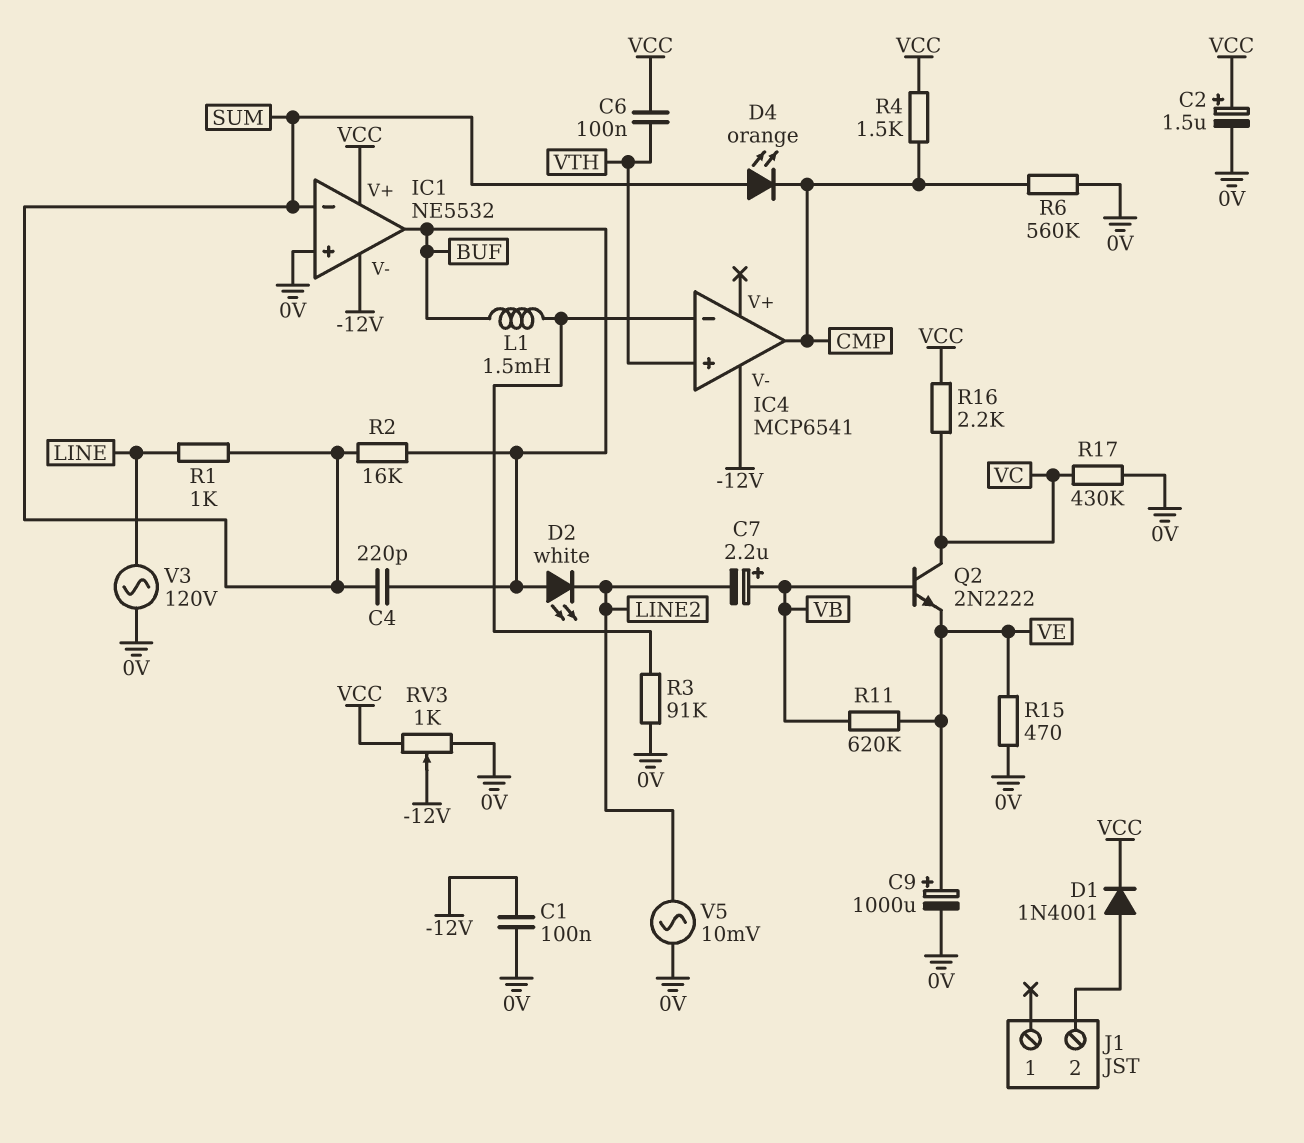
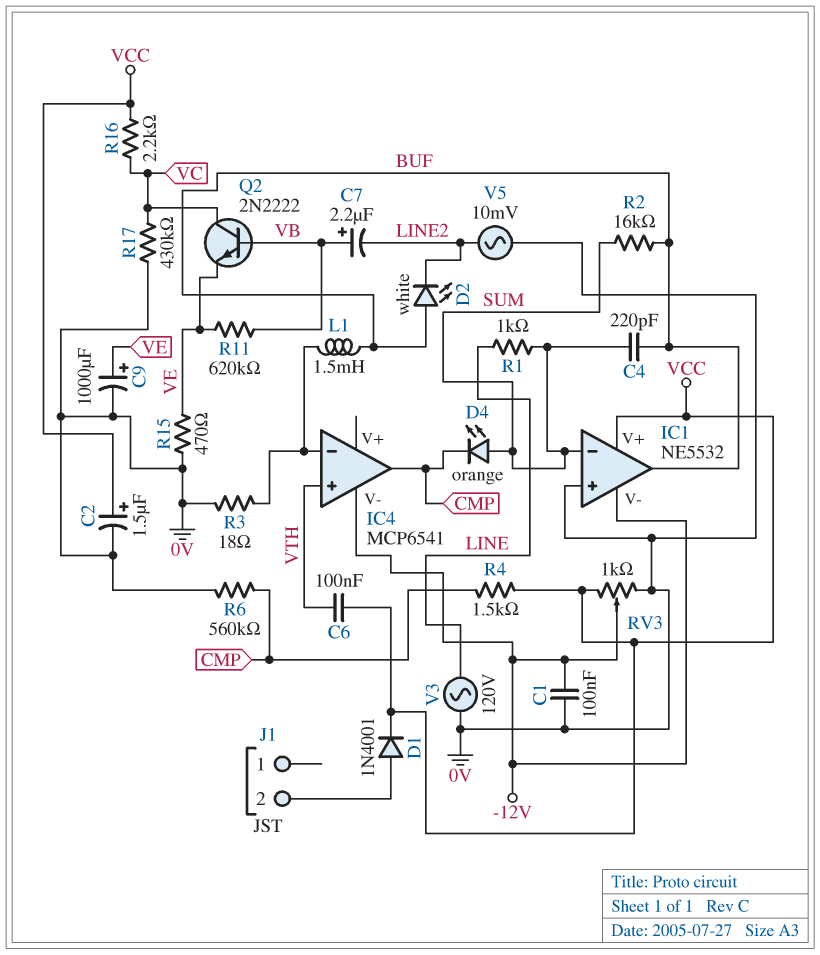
R3: 91k (0V, IC4/in-) -> 18 (0V, IC4/in-)

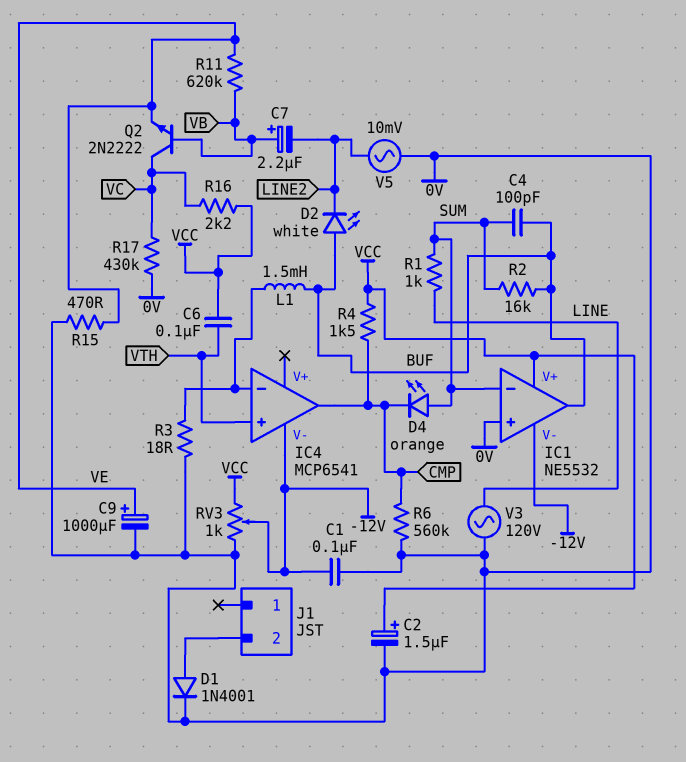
C4: 220pF (BUF, SUM) -> 100pF (BUF, SUM)
D1: diode 1N4001 (A J1/2, K VCC) -> diode 1N4001 (A J1/2, K 0V)

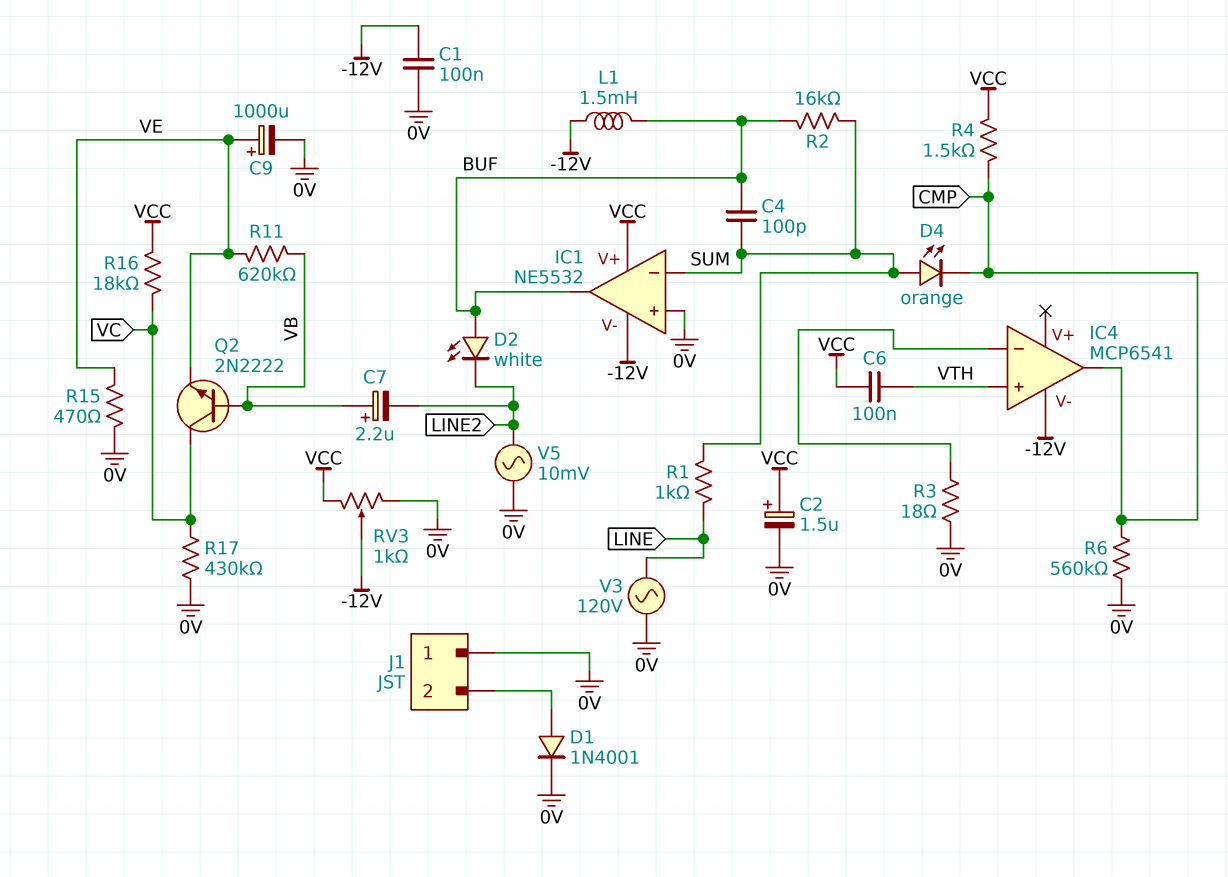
J1 pin 1: none -> 0V
L1: 1.5mH (BUF, IC4/in-) -> 1.5mH (-12V, BUF)
R16: 2.2k (VC, VCC) -> 18k (VC, VCC)

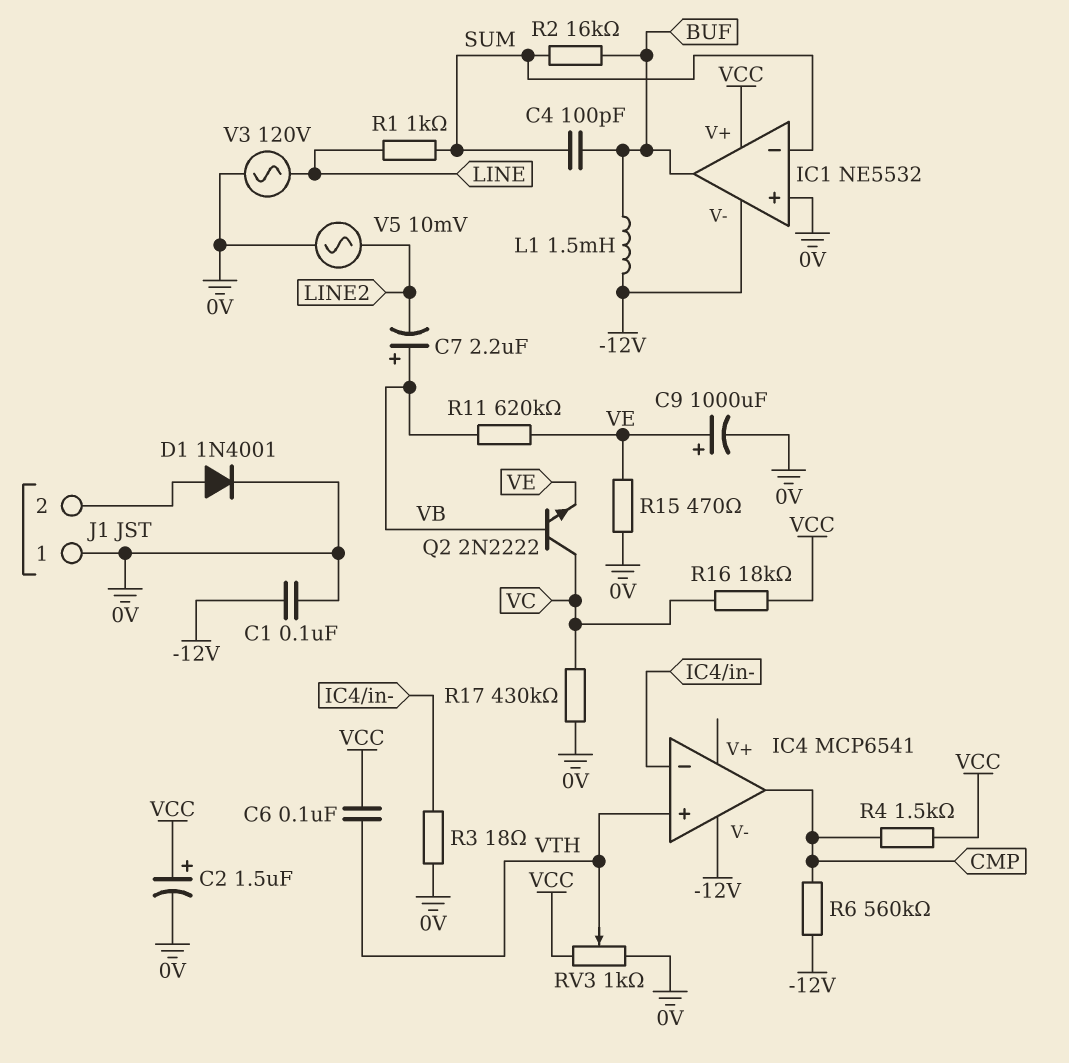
D2: LED white (A BUF, K LINE2) -> none
D4: LED orange (A SUM, K CMP) -> none
R6: 560k (0V, CMP) -> 560k (-12V, CMP)
RV3: 1k (0V, VCC, wiper -12V) -> 1k (0V, VCC, wiper VTH)

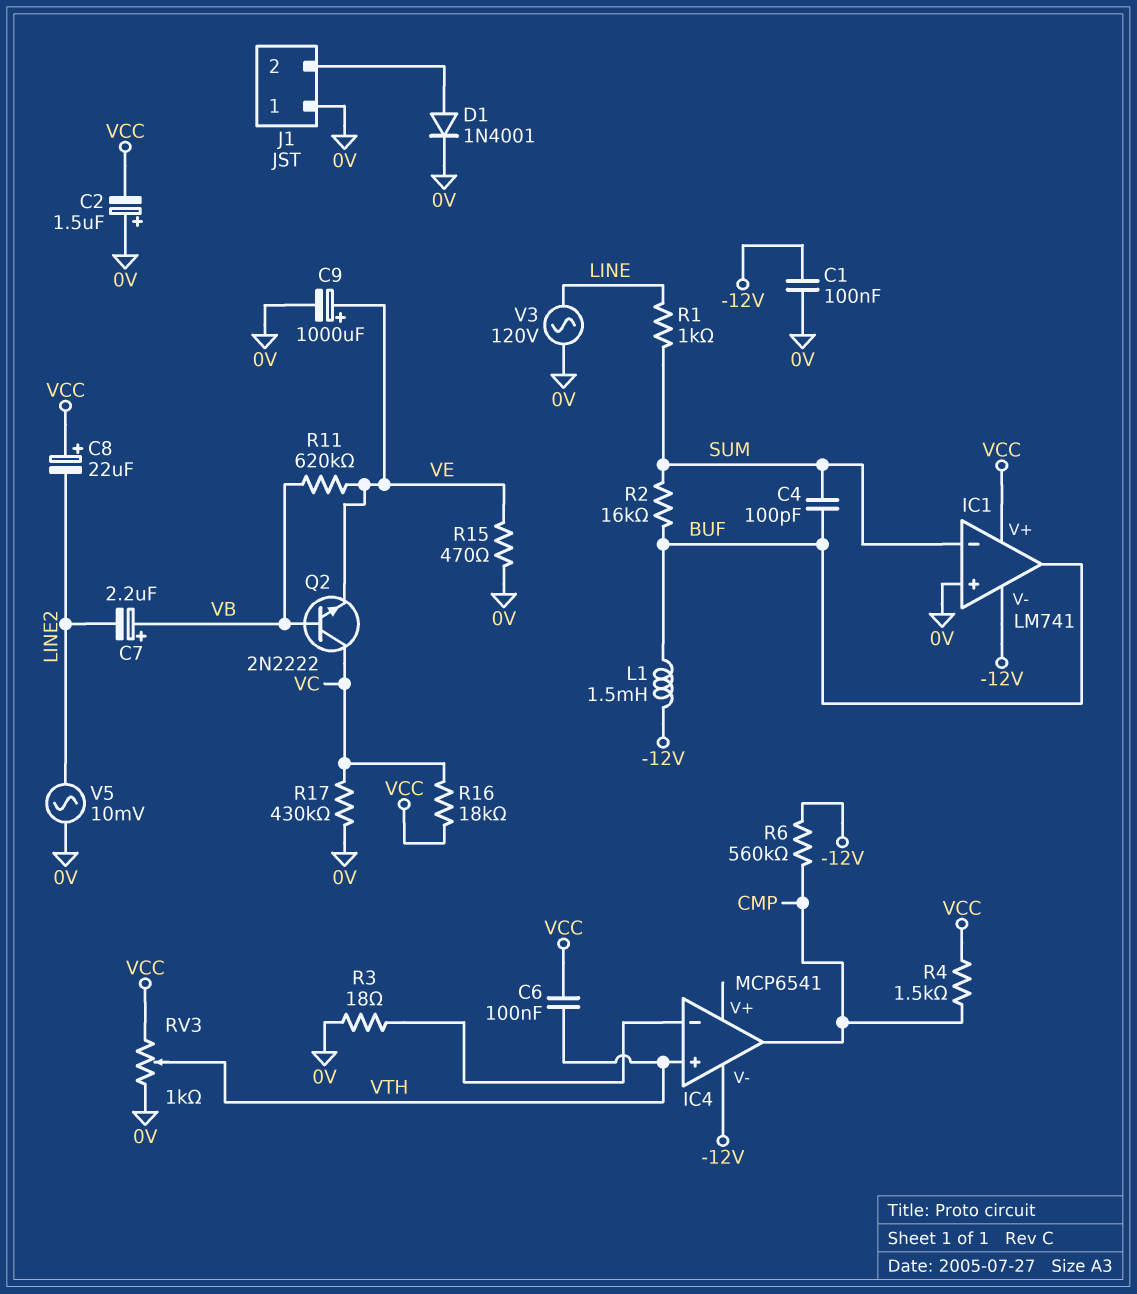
C2: 1.5uF (plus VCC, minus 0V) -> 1.5uF (plus 0V, minus VCC)
C8: none -> 22uF (plus VCC, minus LINE2)
IC1: NE5532 -> LM741

